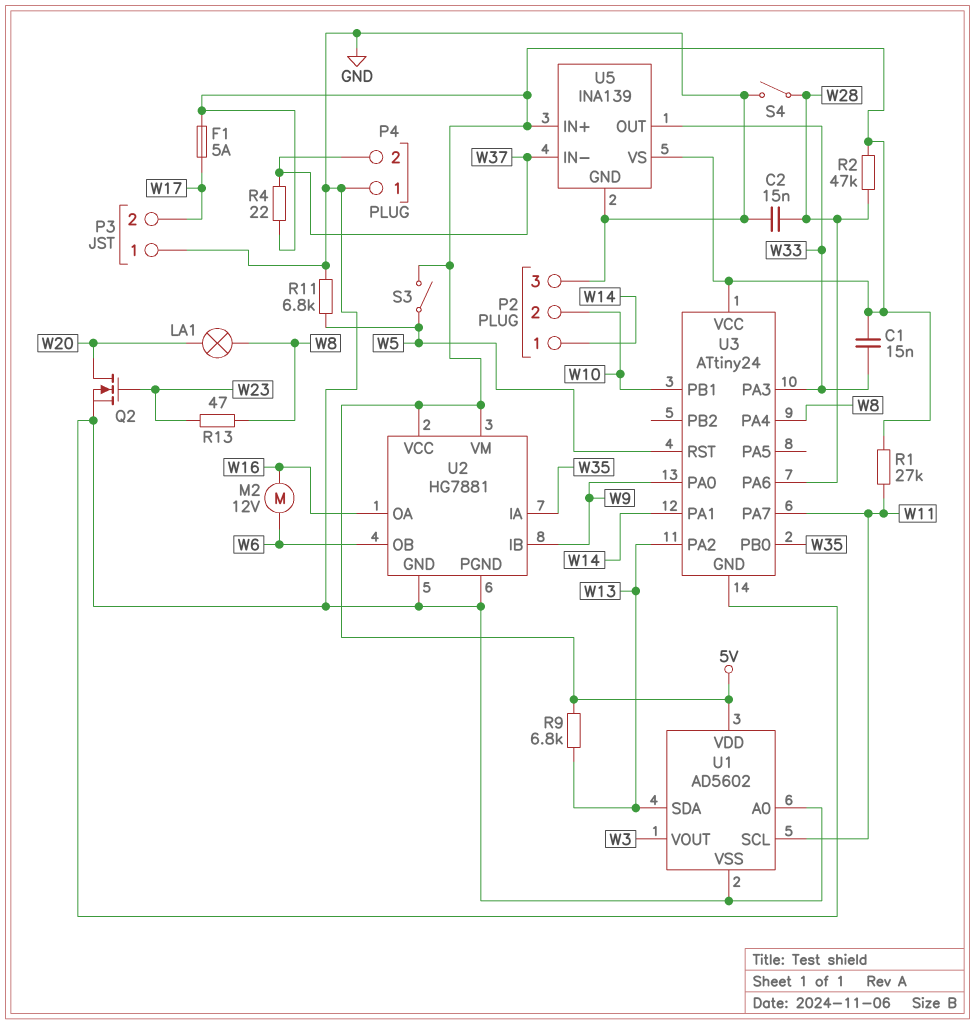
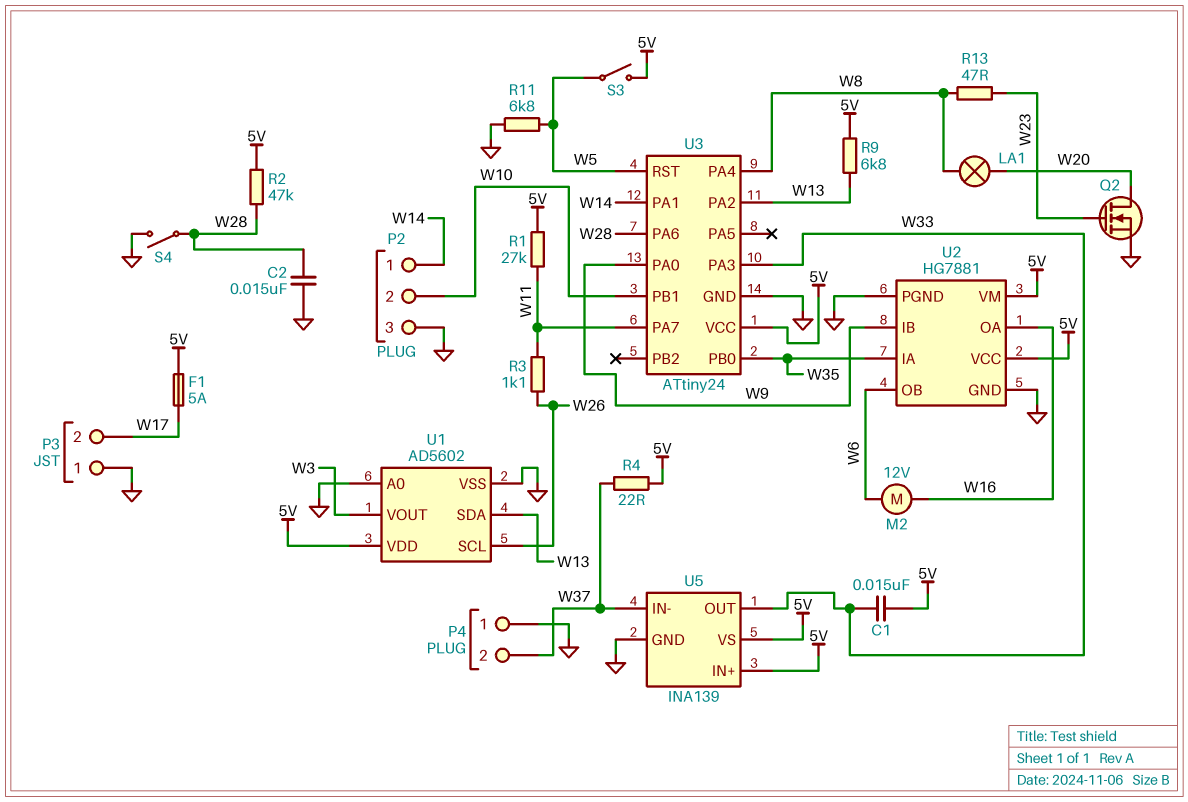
R3: none -> 1.1k (W11, W26)
U1 pin SCL: W11 -> W26

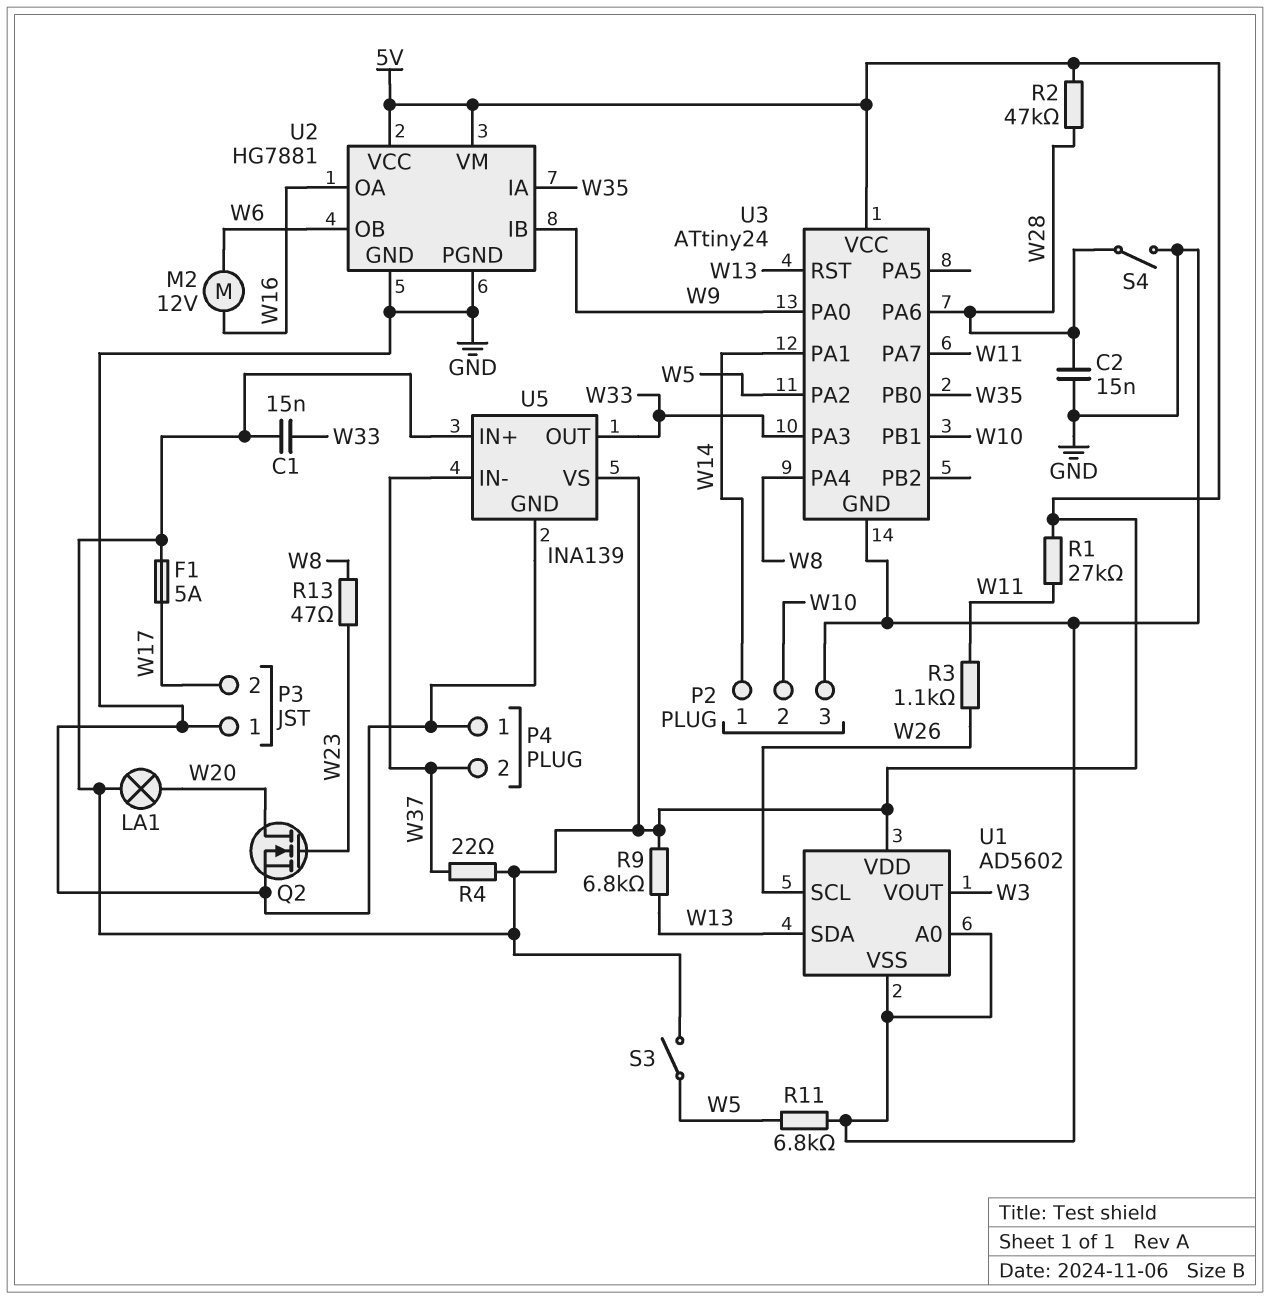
LA1: lamp (W8, W20) -> lamp (5V, W20)
U3 pin PA2: W13 -> W5
U3 pin RST: W5 -> W13

